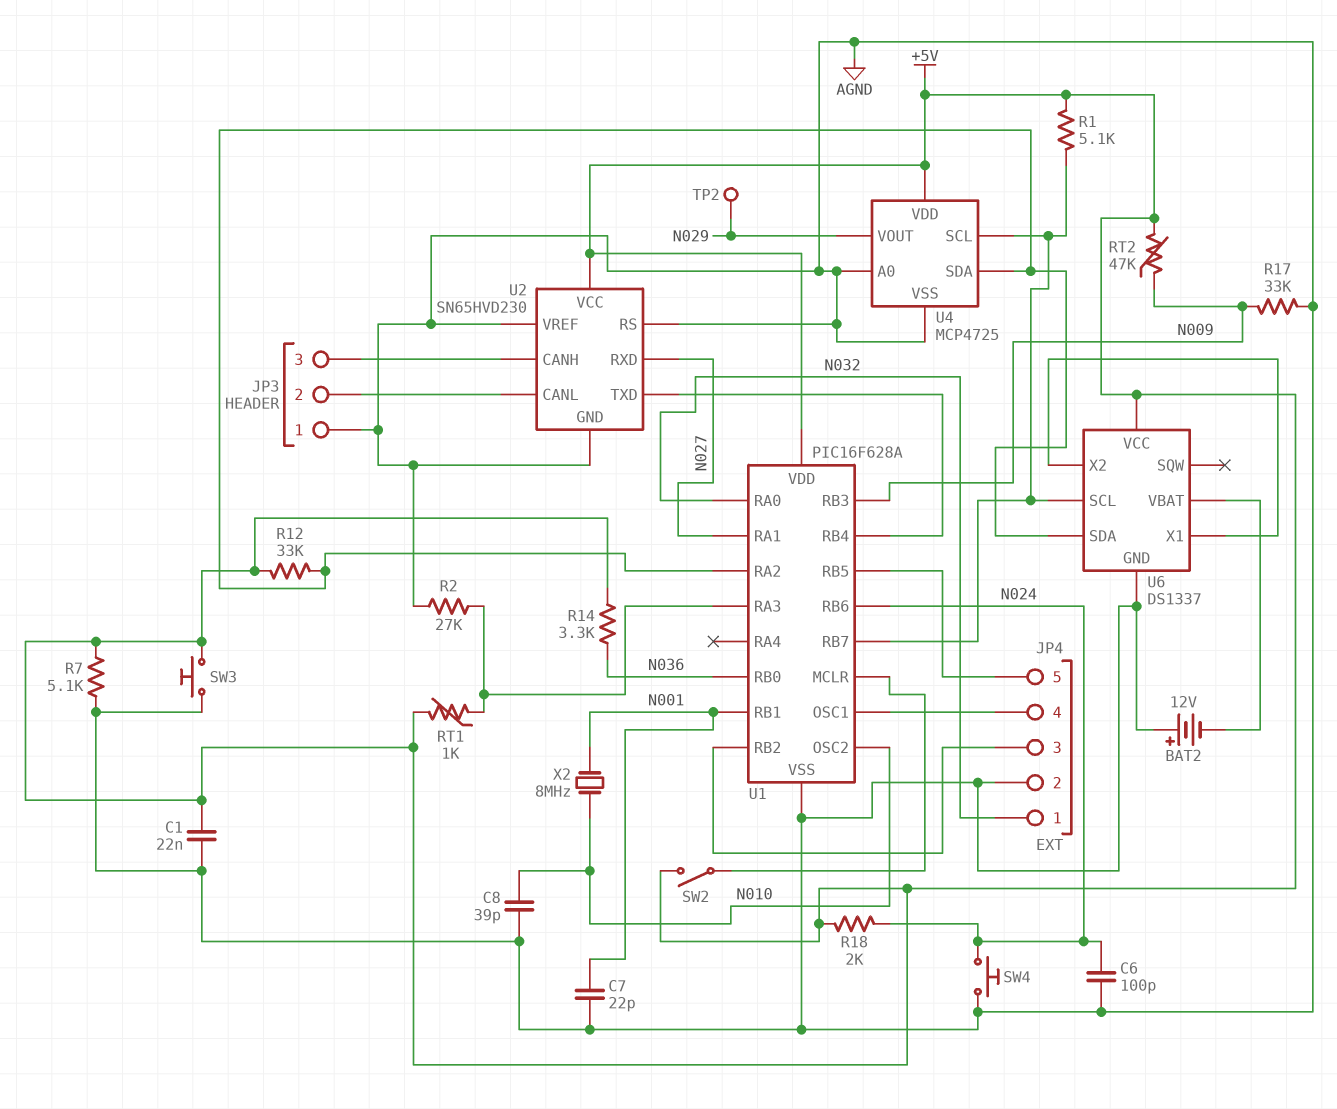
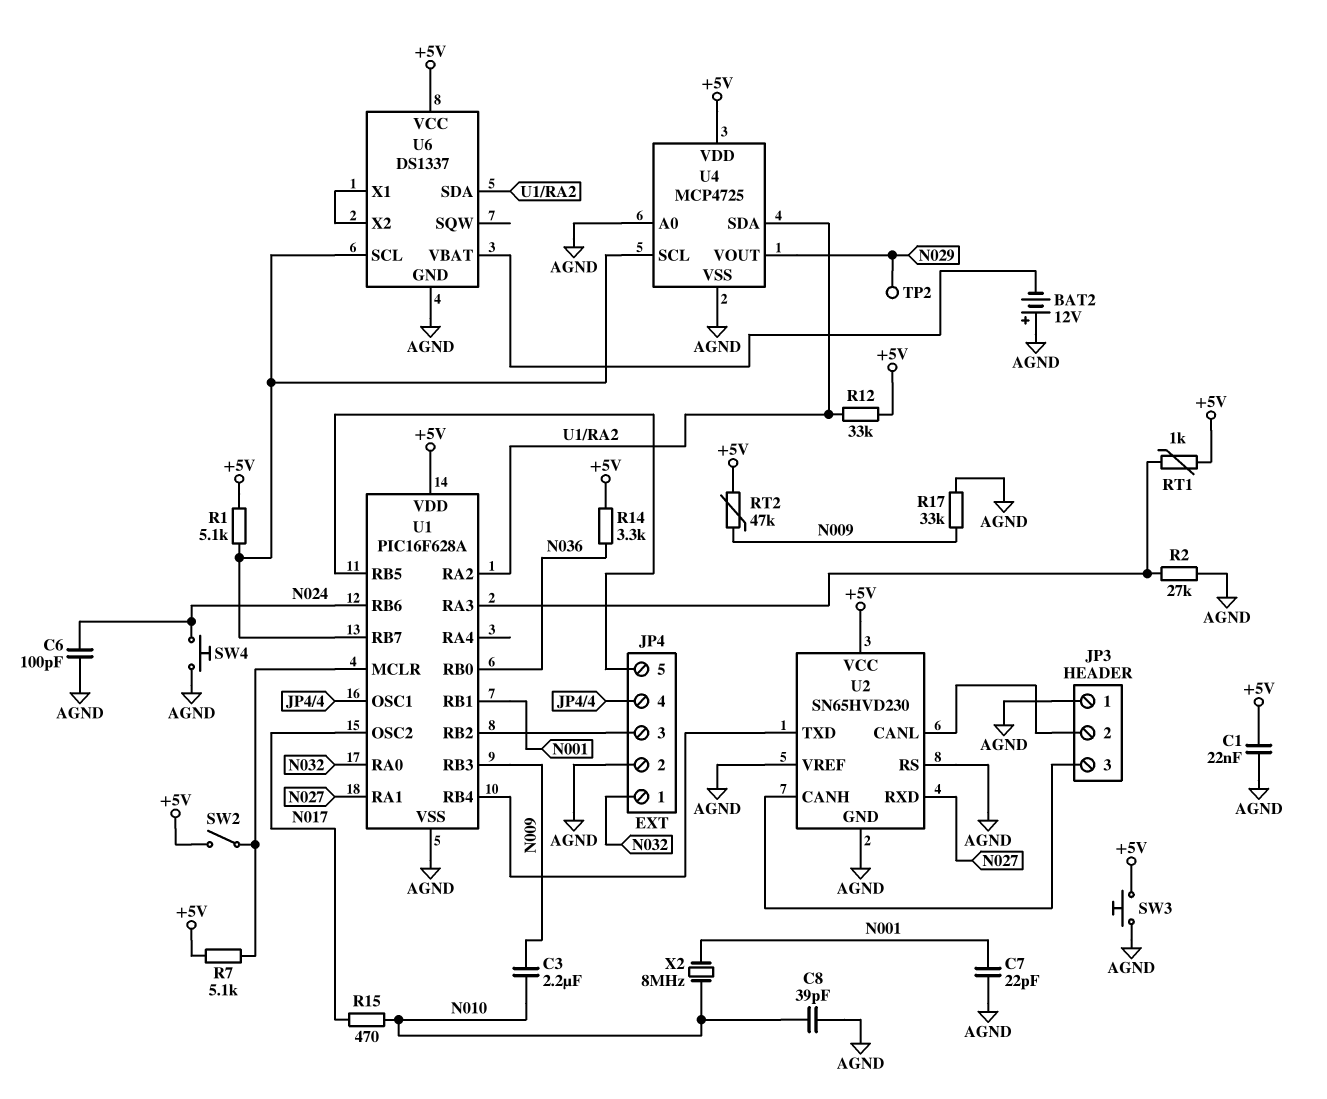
C3: none -> 2.2uF (N009, N010)
R7: 5.1k (+5V, AGND) -> 5.1k (+5V, U1/MCLR)
R15: none -> 470 (N010, N017)
R18: 2k (+5V, N024) -> none
U1 pin OSC2: N010 -> N017

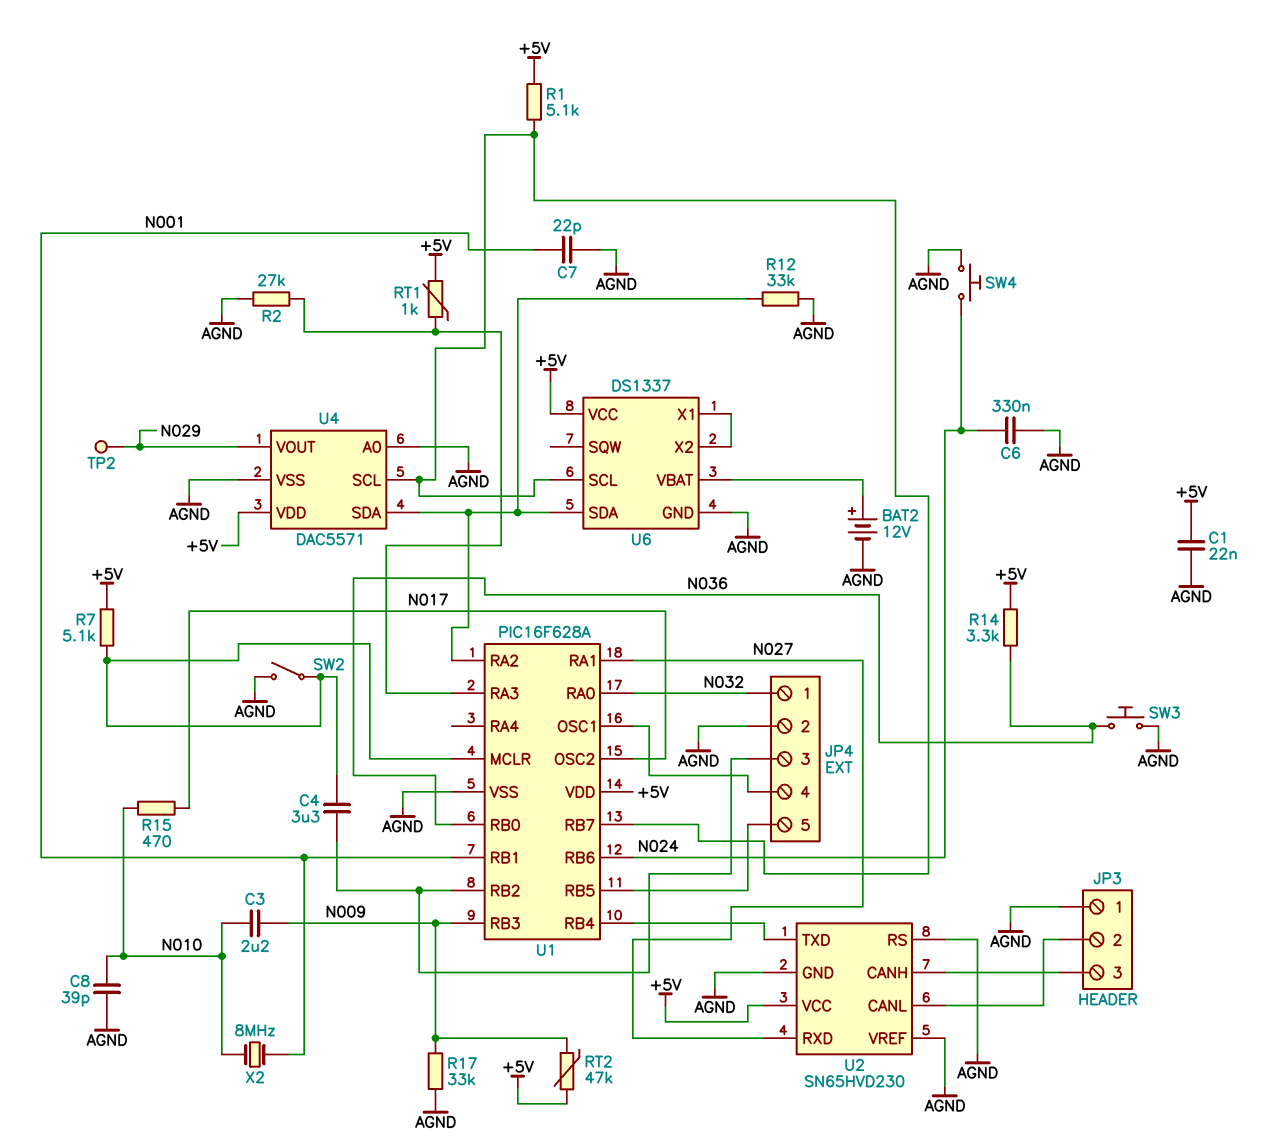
BAT2: 12V (plus AGND, minus U6/VBAT) -> 12V (plus U6/VBAT, minus AGND)
C4: none -> 3.3uF (JP4/3, U1/MCLR)
C6: 100pF (AGND, N024) -> 330nF (AGND, N024)
R12: 33k (+5V, U1/RA2) -> 33k (AGND, U1/RA2)
SW2: switch (+5V, U1/MCLR) -> switch (AGND, U1/MCLR)
SW3: button (+5V, AGND) -> button (AGND, N036)
U4: MCP4725 -> DAC5571

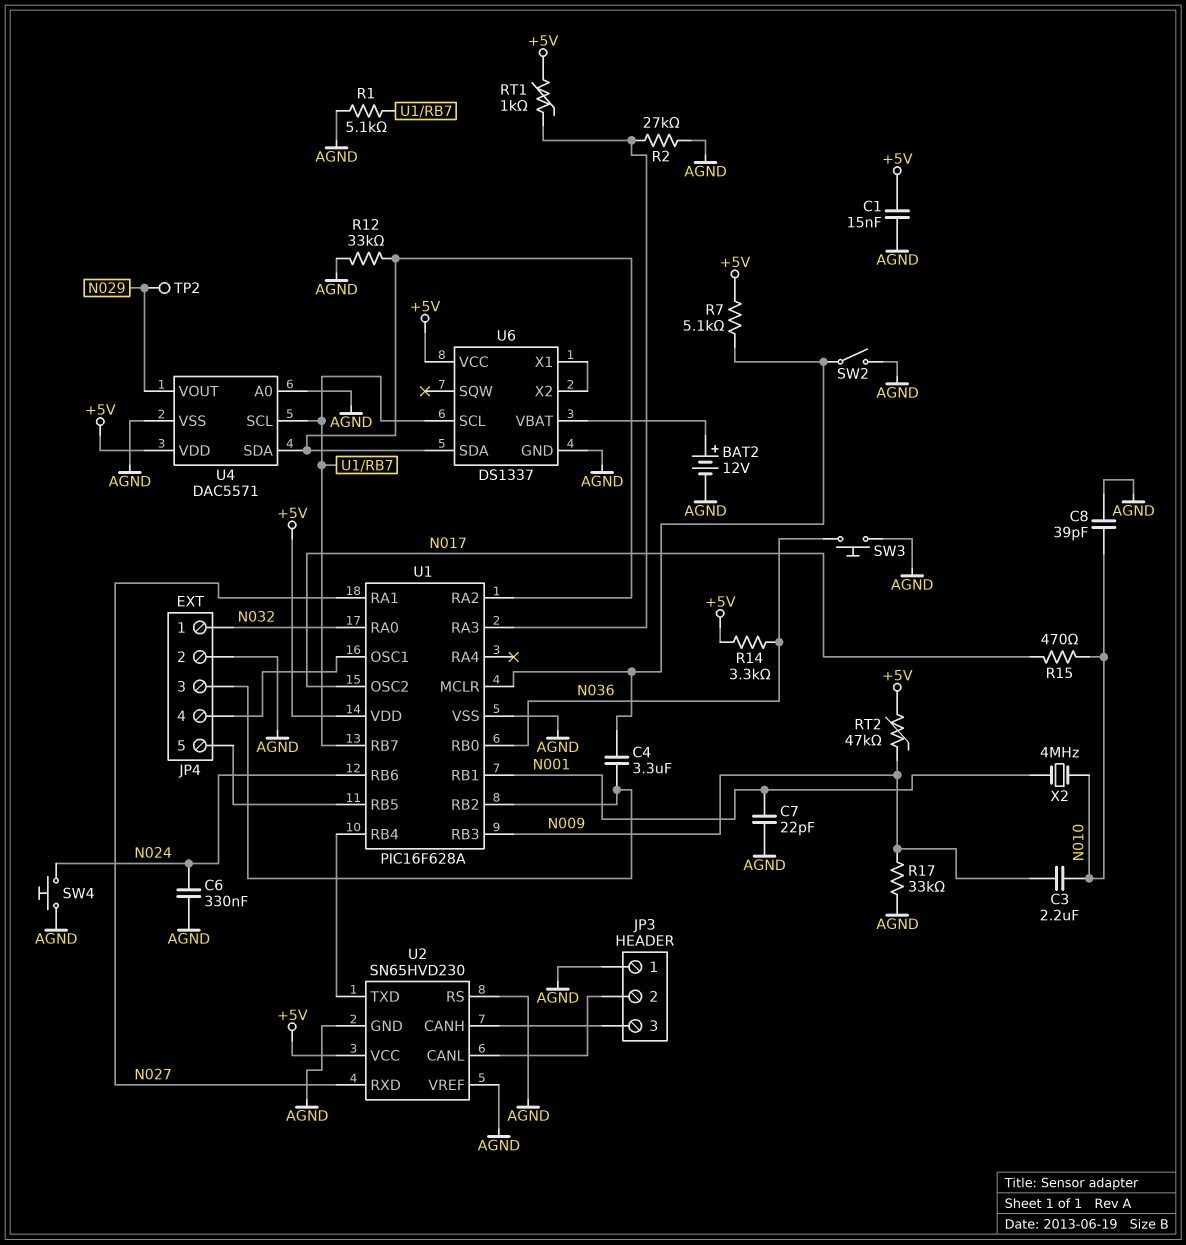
C1: 22nF (+5V, AGND) -> 15nF (+5V, AGND)
R1: 5.1k (+5V, U1/RB7) -> 5.1k (AGND, U1/RB7)
X2: 8MHz (N001, N010) -> 4MHz (N001, N010)

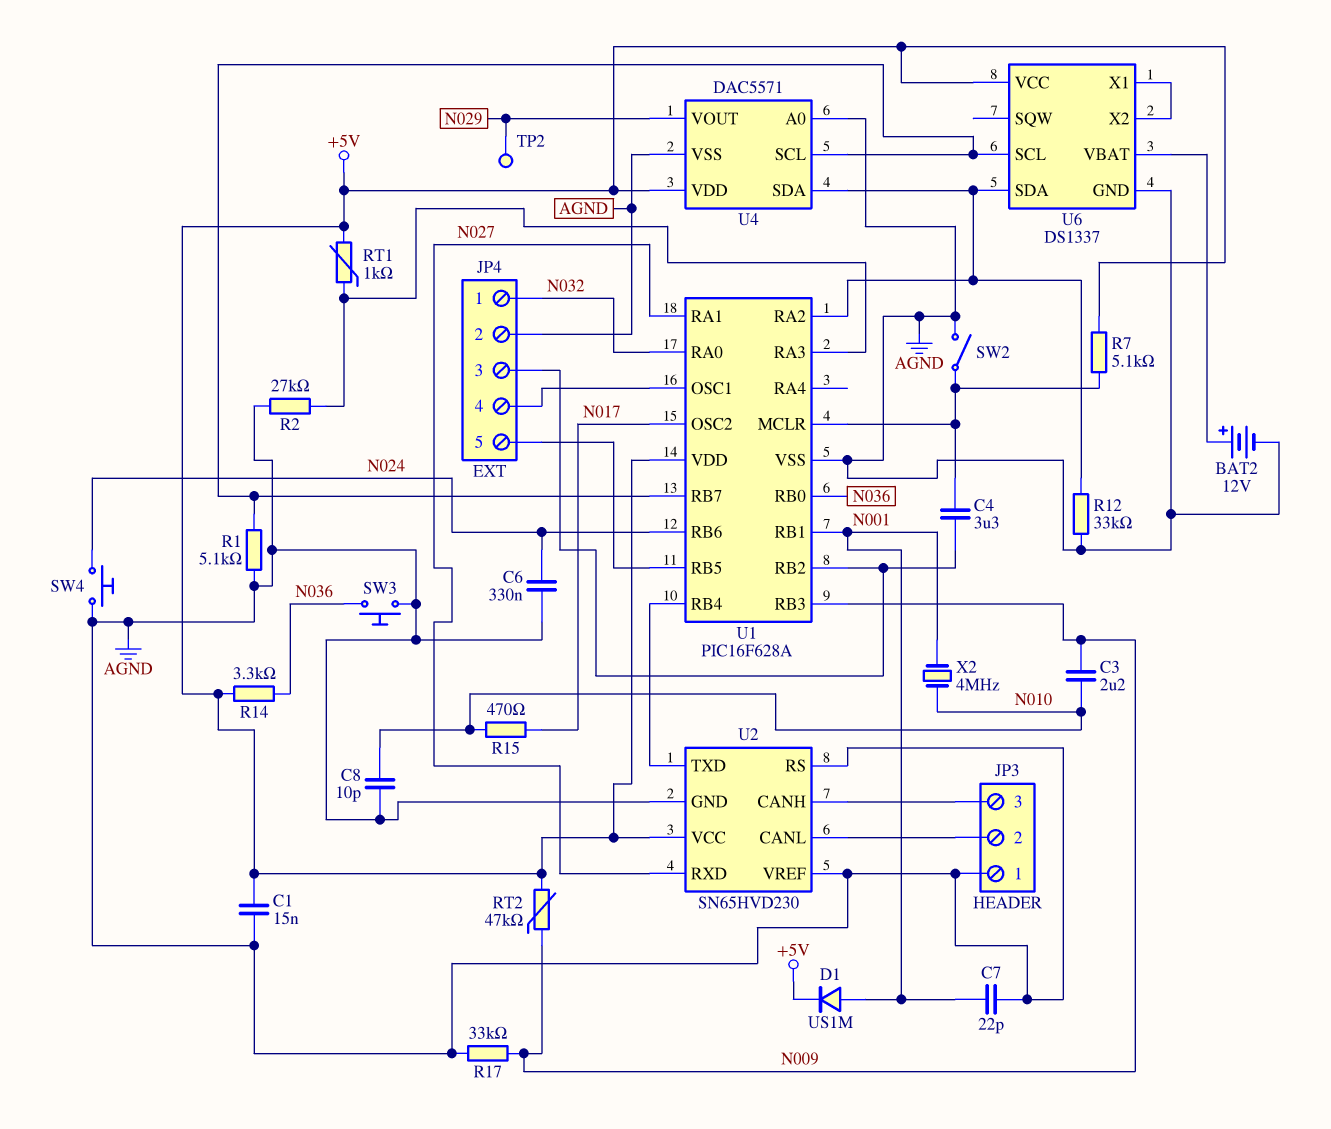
C8: 39pF (AGND, N010) -> 10pF (AGND, N010)
D1: none -> diode US1M (A N001, K +5V)

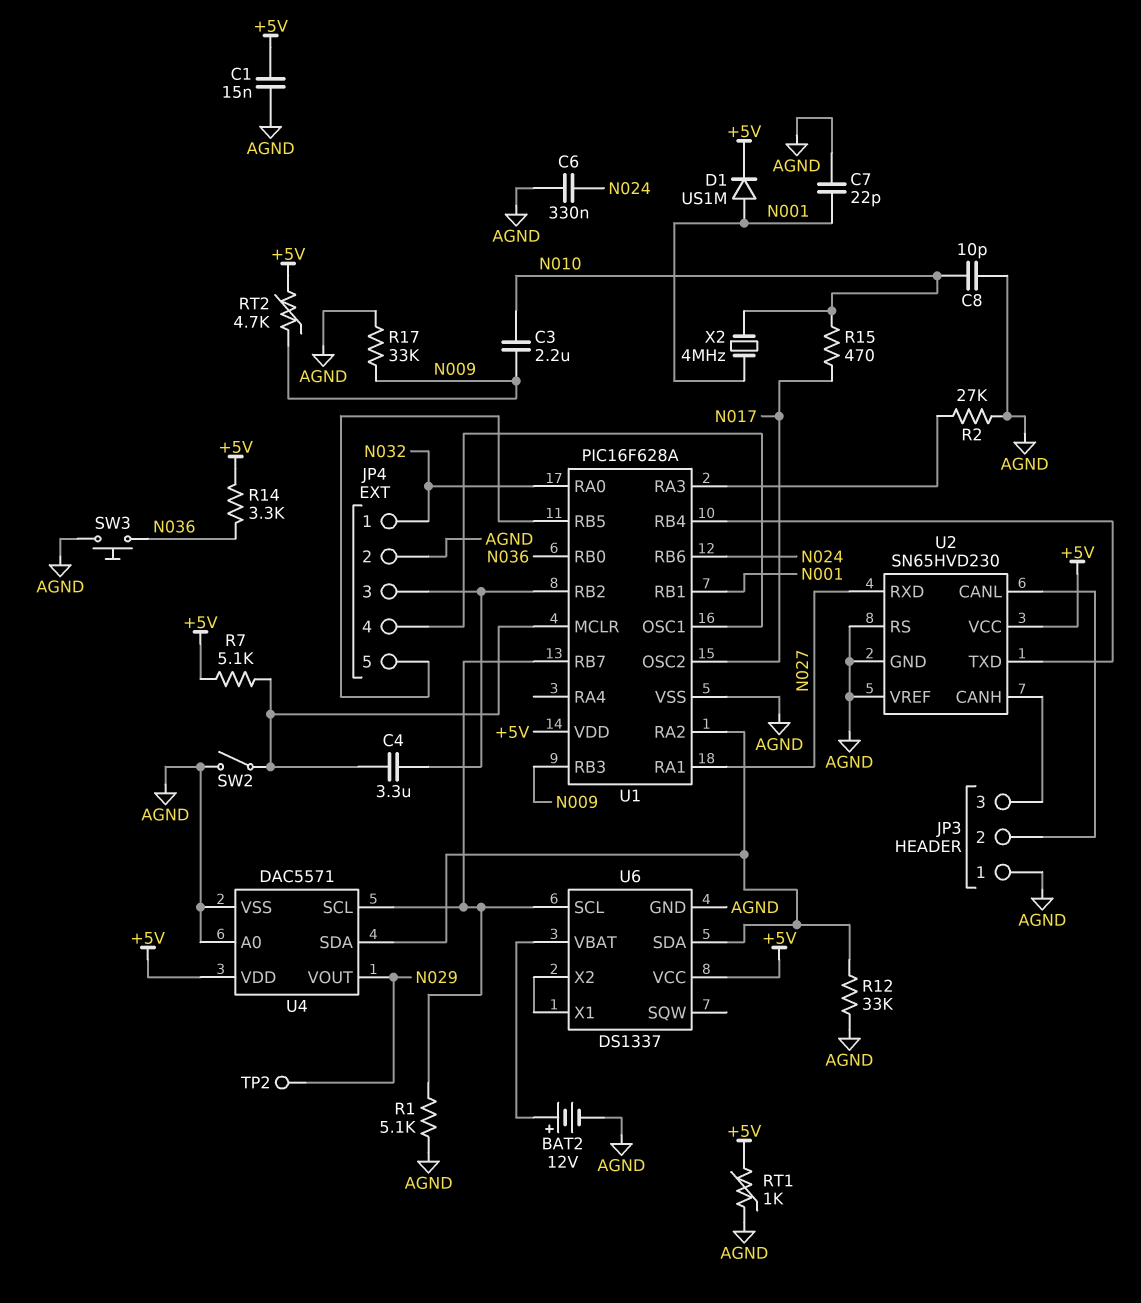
RT1: 1k (+5V, U1/RA3) -> 1k (+5V, AGND)
RT2: 47k (+5V, N009) -> 4.7k (+5V, N009)
SW4: button (AGND, N024) -> none

